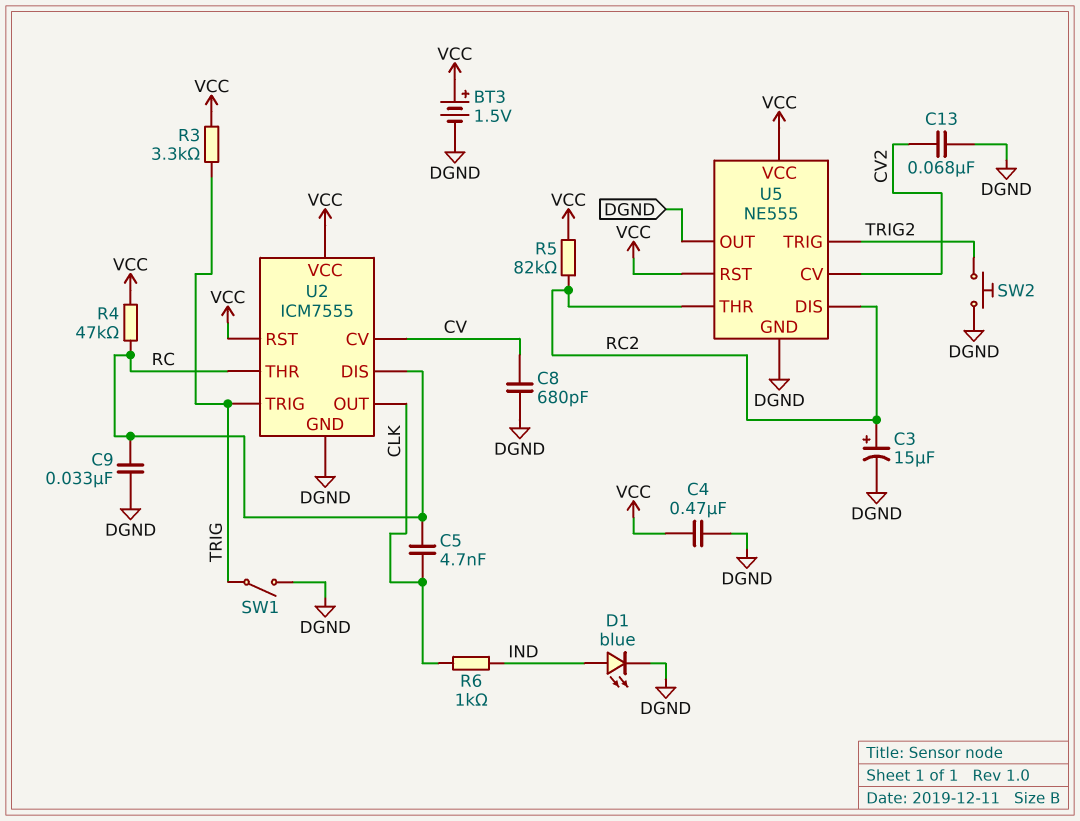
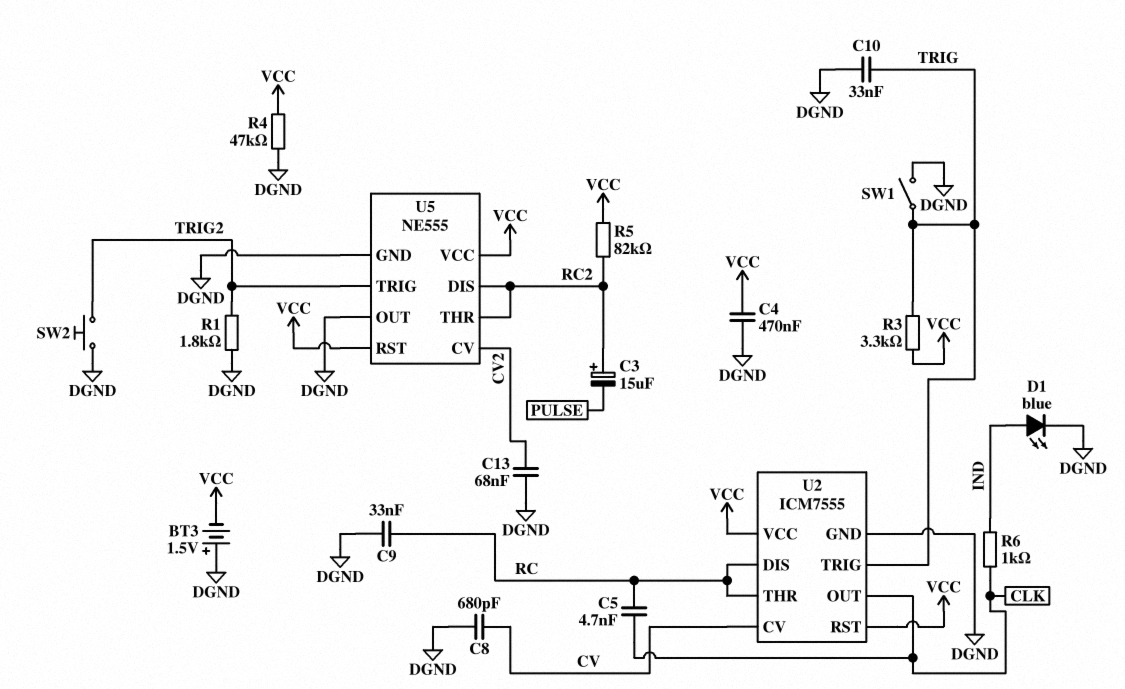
BT3: 1.5V (plus VCC, minus DGND) -> 1.5V (plus DGND, minus VCC)
C3: 15uF (plus RC2, minus DGND) -> 15uF (plus RC2, minus PULSE)
C10: none -> 33nF (DGND, TRIG)
R1: none -> 1.8k (DGND, TRIG2)
R4: 47k (RC, VCC) -> 47k (DGND, VCC)

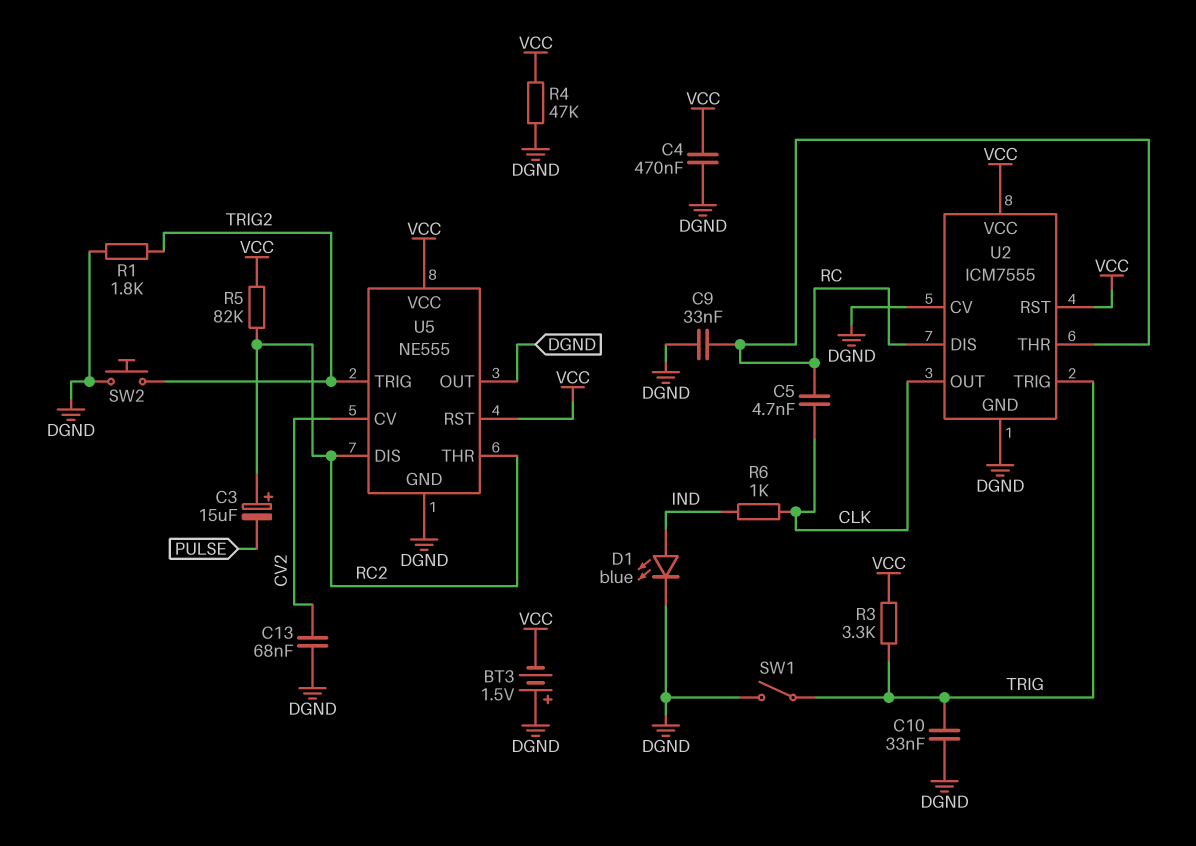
C8: 680pF (CV, DGND) -> none
U2 pin CV: CV -> DGND

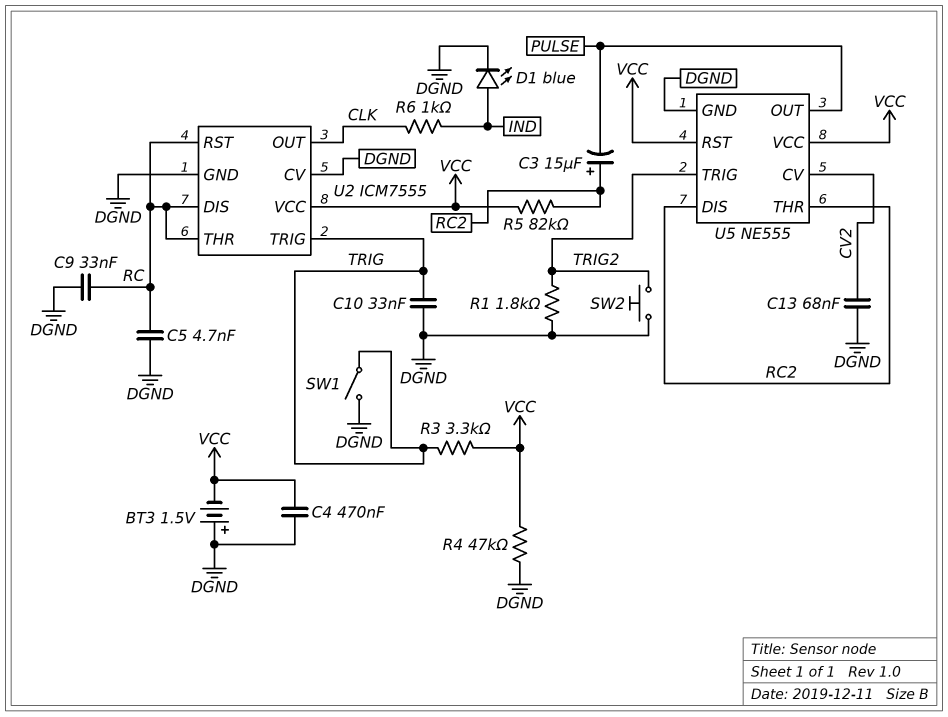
C5: 4.7nF (CLK, RC) -> 4.7nF (DGND, RC)
U2 pin RST: VCC -> RC
U5 pin OUT: DGND -> PULSE

